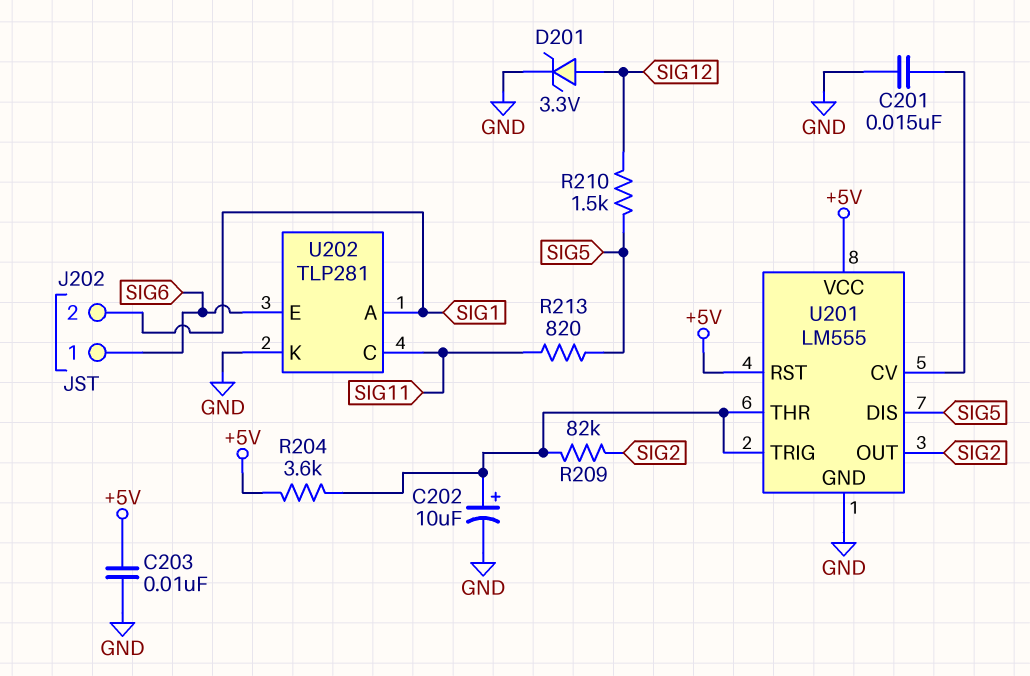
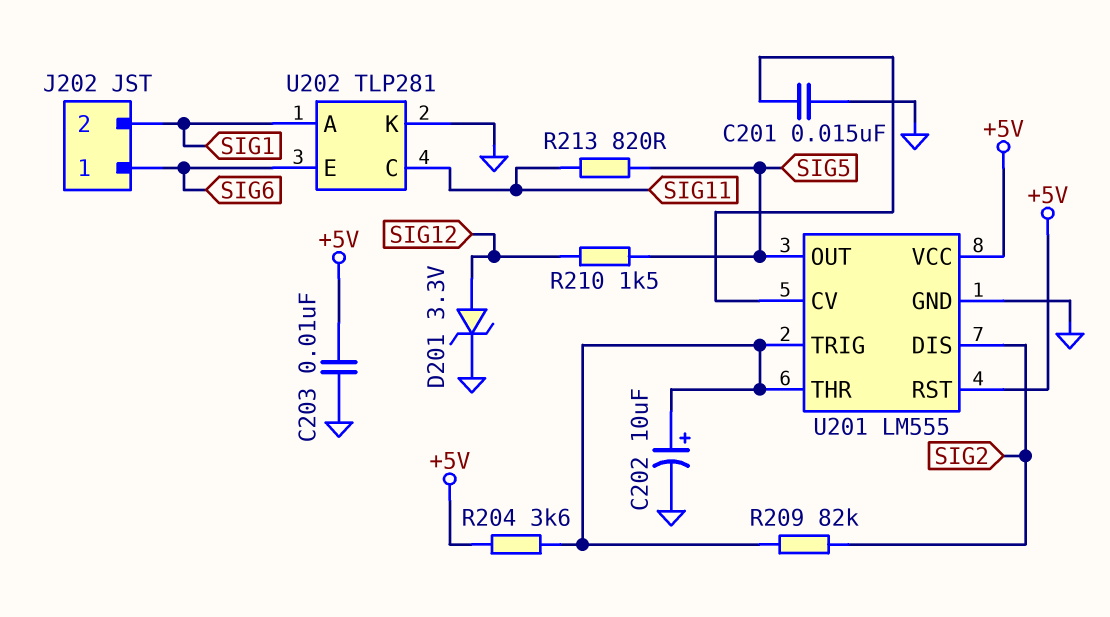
U201 pin DIS: SIG5 -> SIG2
U201 pin OUT: SIG2 -> SIG5

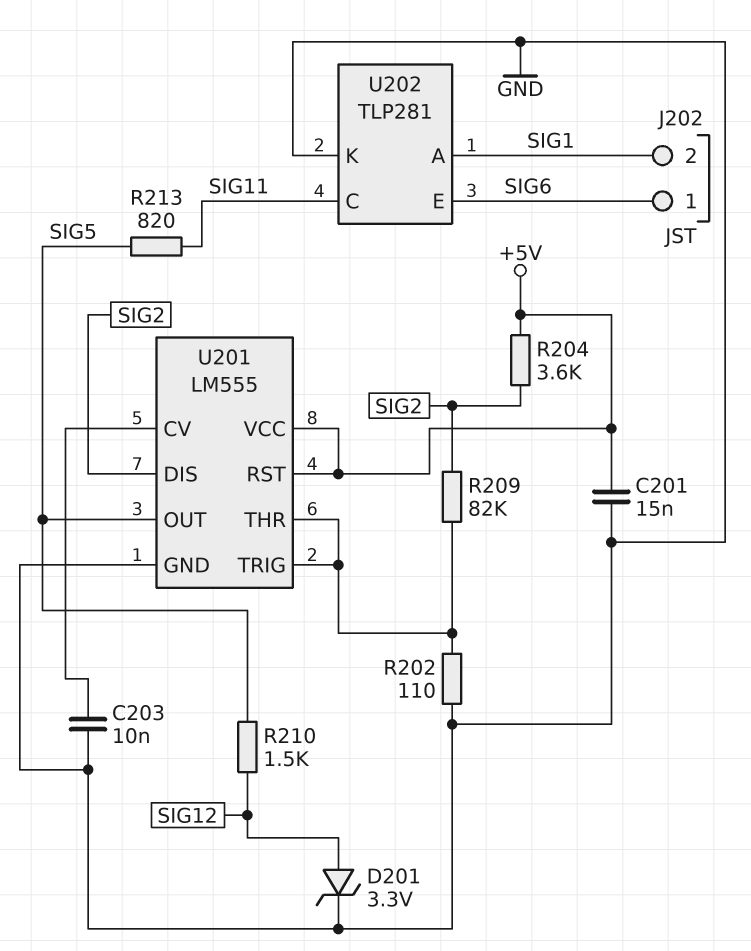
C201: 15nF (GND, U201/CV) -> 15nF (+5V, GND)
C202: 10uF (plus U201/THR, minus GND) -> none
C203: 10nF (+5V, GND) -> 10nF (GND, U201/CV)
R202: none -> 110 (GND, U201/THR)
R204: 3.6k (+5V, U201/THR) -> 3.6k (+5V, SIG2)

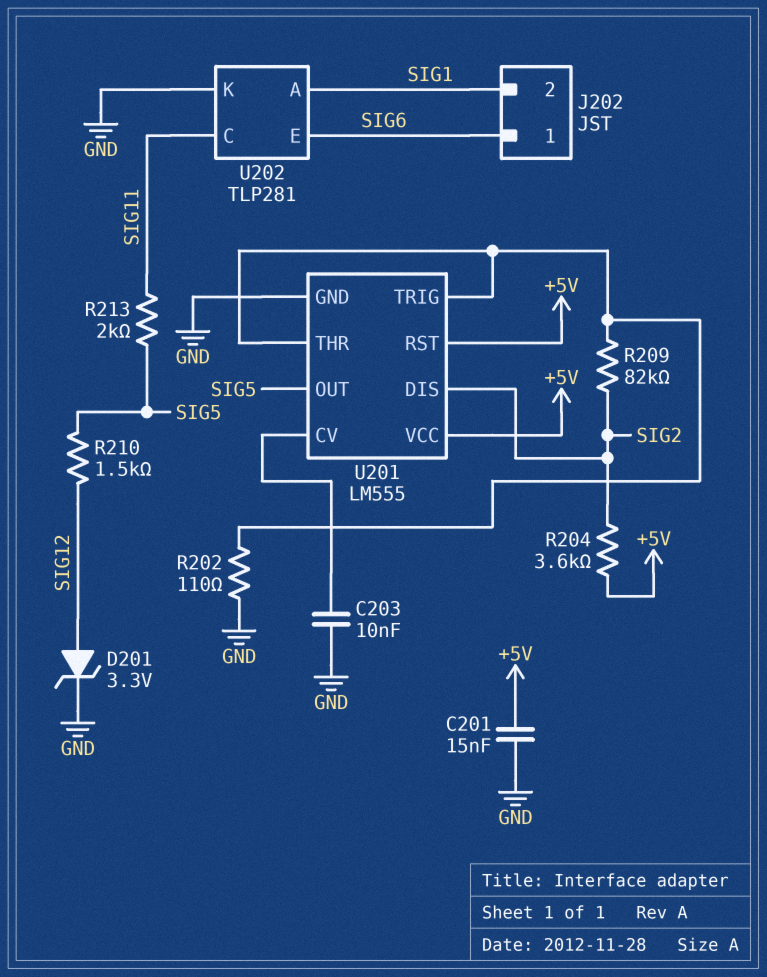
R213: 820 (SIG5, SIG11) -> 2k (SIG5, SIG11)

